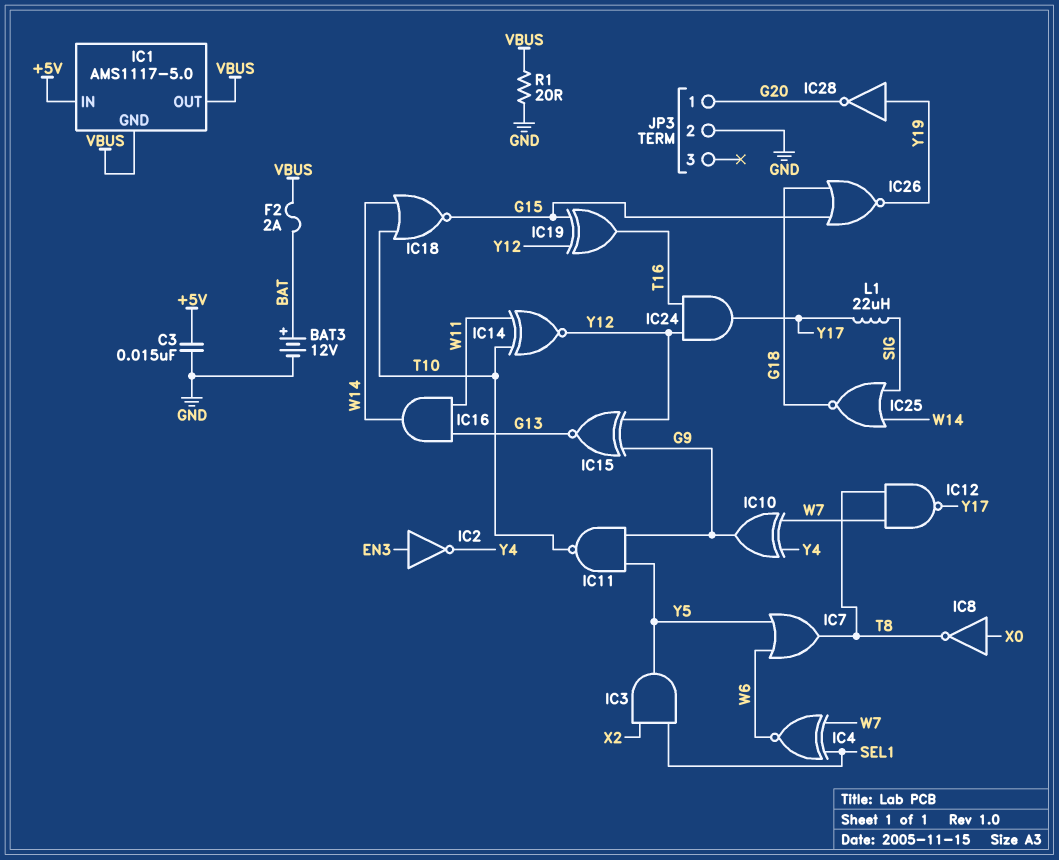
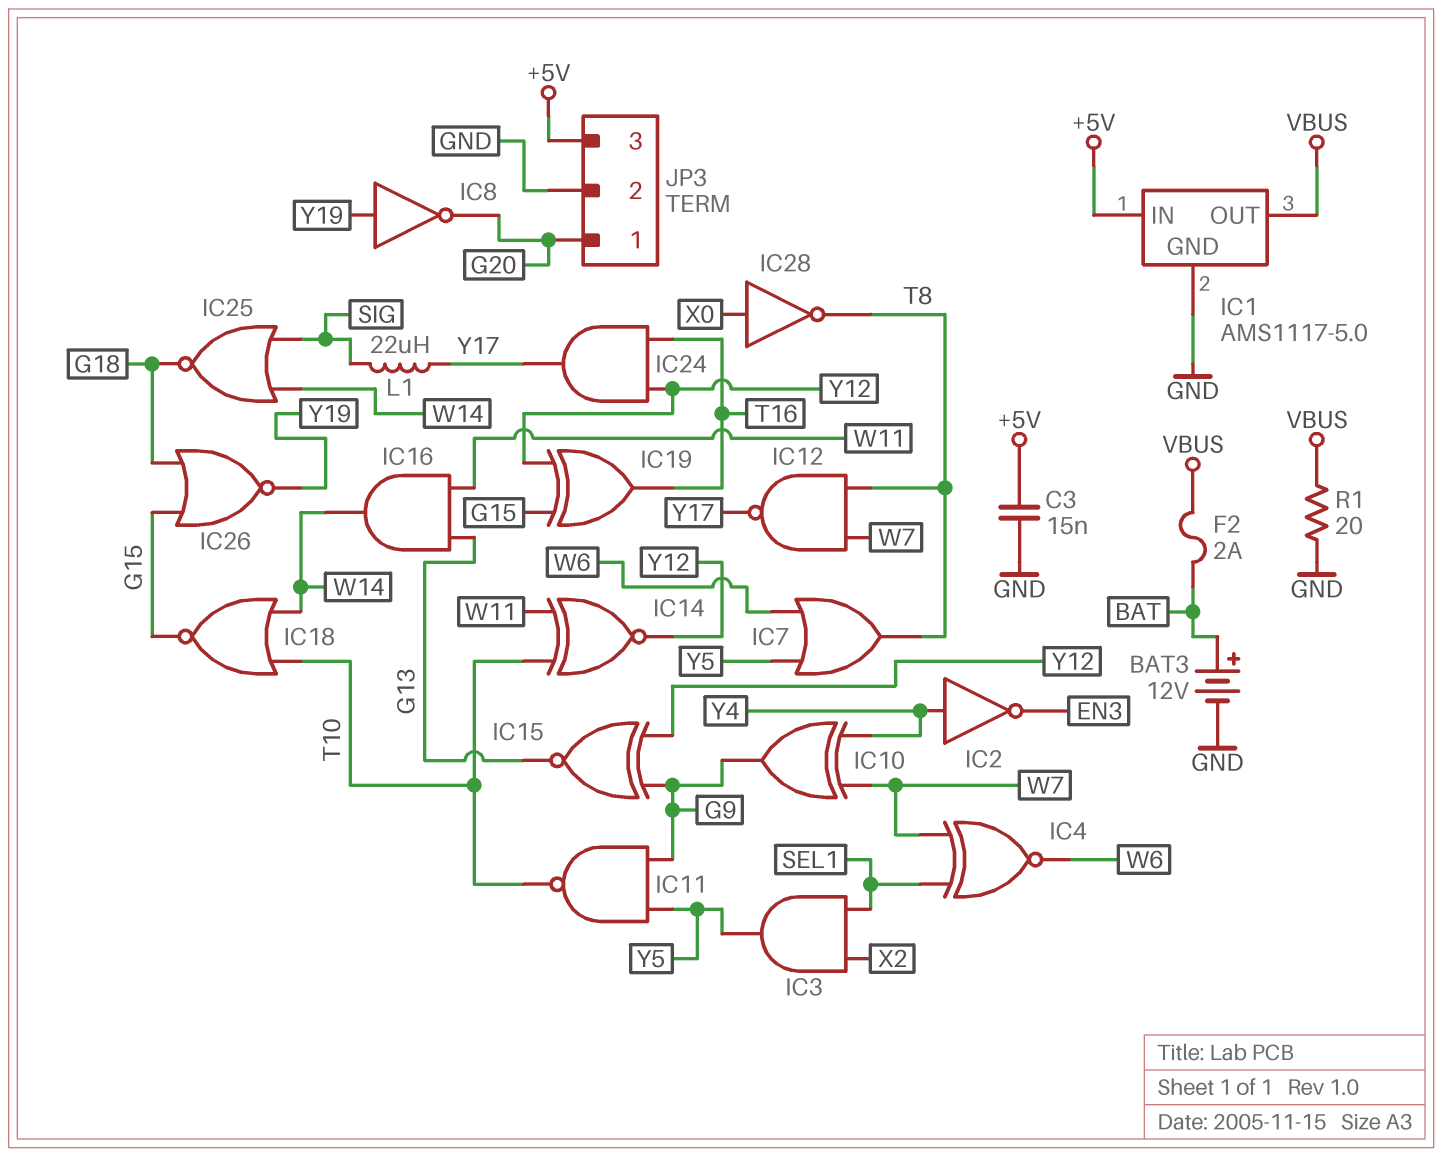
IC1 pin GND: VBUS -> GND
IC2: NOT (in EN3, out Y4) -> NOT (in Y4, out EN3)
IC8: NOT (in X0, out T8) -> NOT (in Y19, out G20)
IC28: NOT (in Y19, out G20) -> NOT (in X0, out T8)
JP3 pin 3: none -> +5V

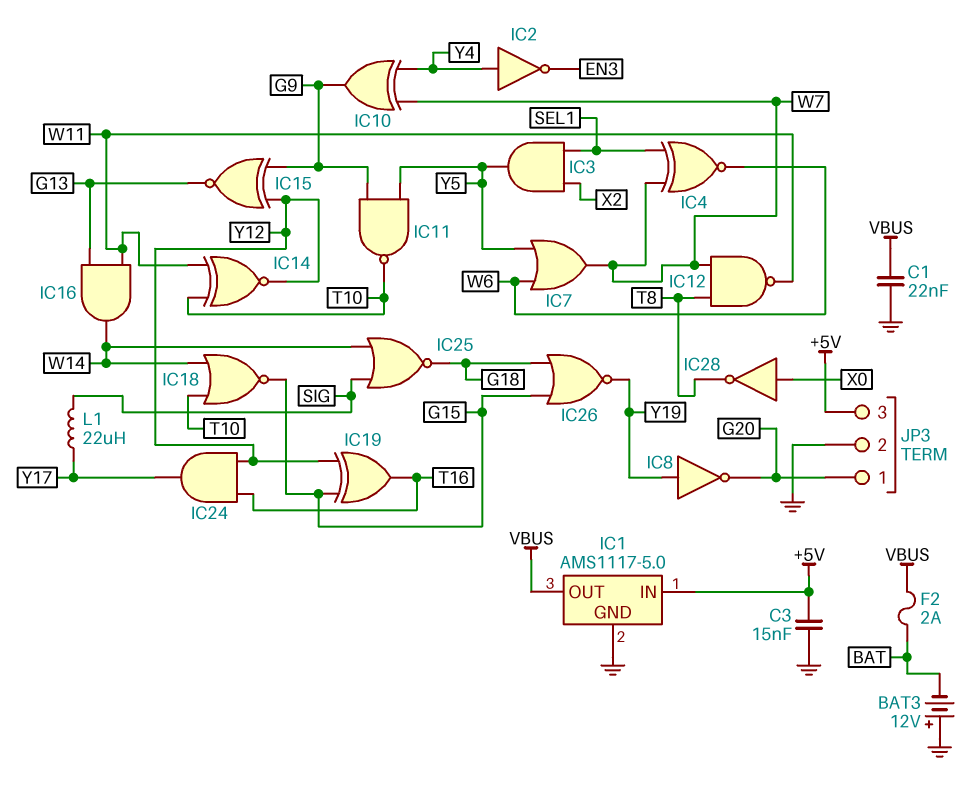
BAT3: 12V (plus BAT, minus GND) -> 12V (plus GND, minus BAT)
C1: none -> 22nF (GND, VBUS)
IC7: OR (in W6, in Y5, out T8) -> OR (in W6, in Y5, out W7)
IC12: NAND (in T8, in W7, out Y17) -> NAND (in T8, in W7, out W11)
R1: 20 (GND, VBUS) -> none

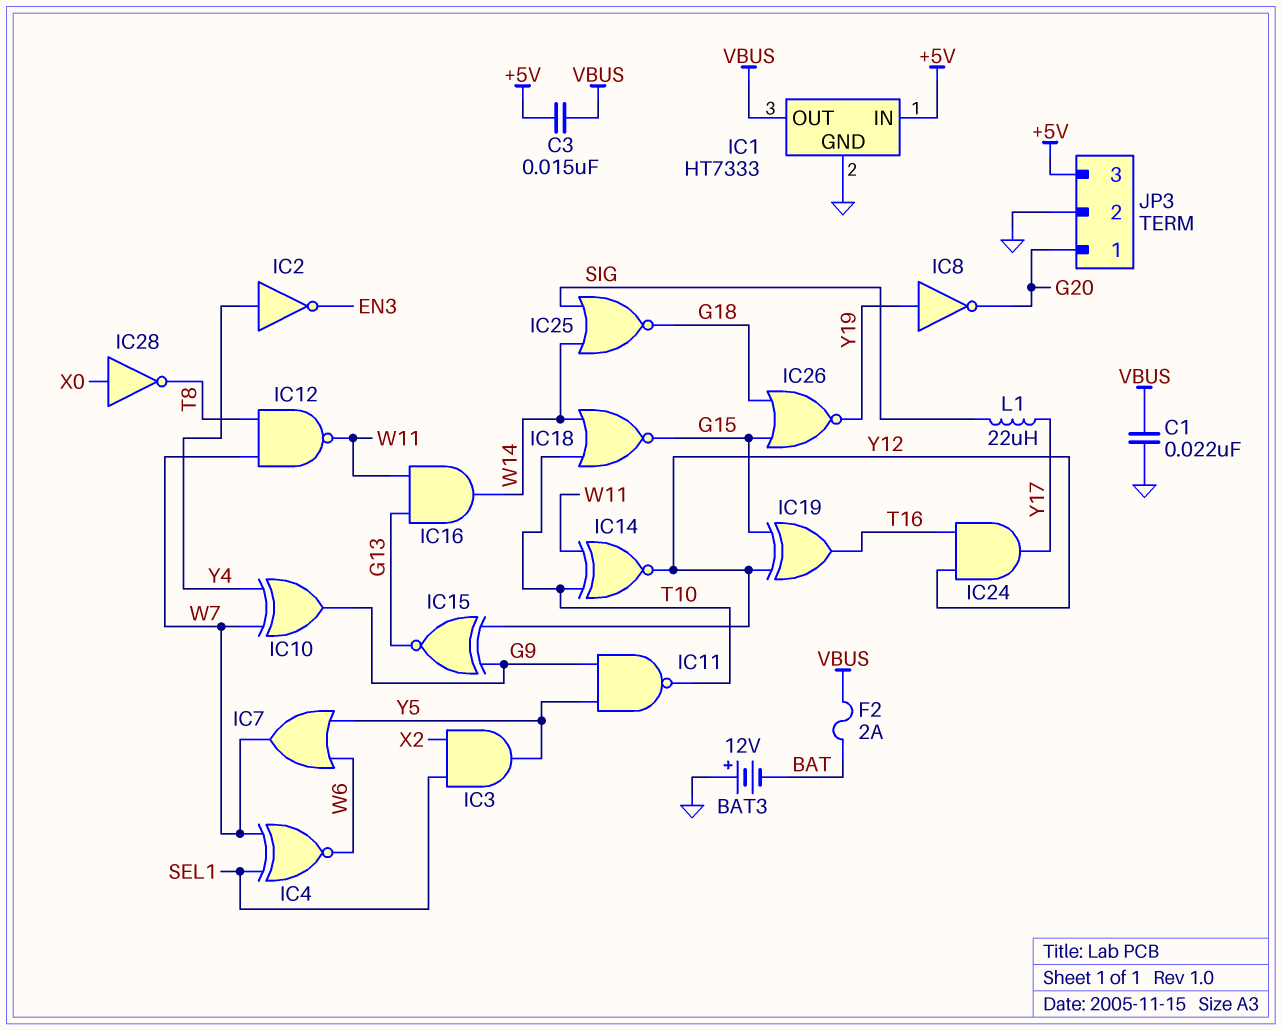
C3: 15nF (+5V, GND) -> 15nF (+5V, VBUS)
IC1: AMS1117-5.0 -> HT7333

